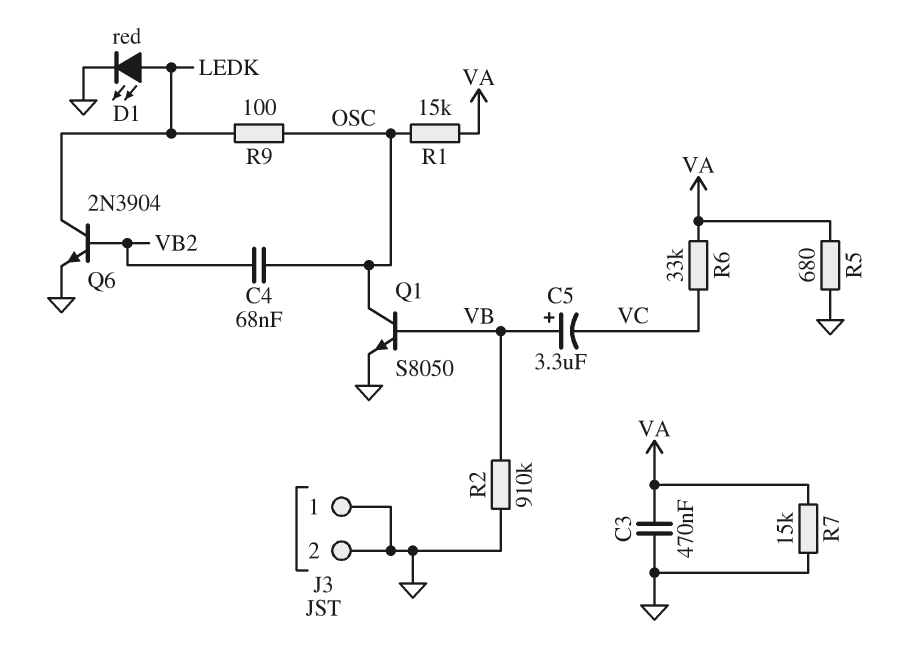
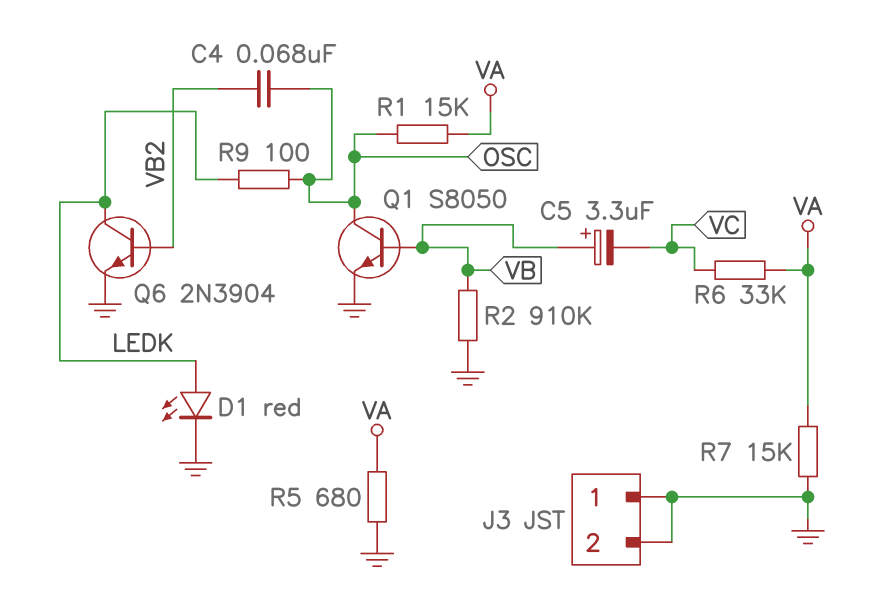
C3: 470nF (GND, VA) -> none

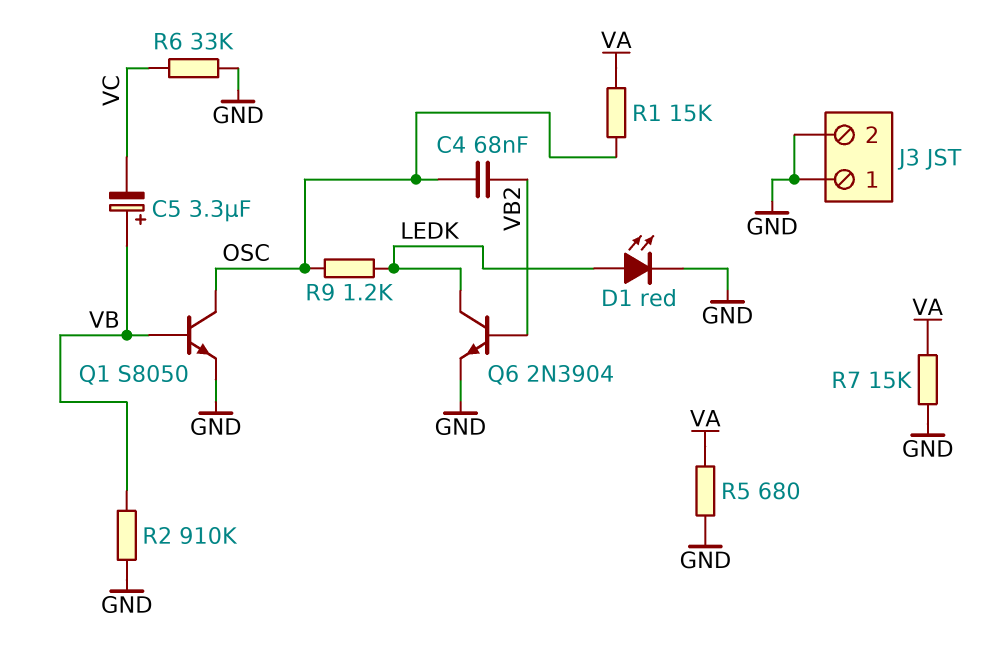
R6: 33k (VA, VC) -> 33k (GND, VC)
R9: 100 (LEDK, OSC) -> 1.2k (LEDK, OSC)

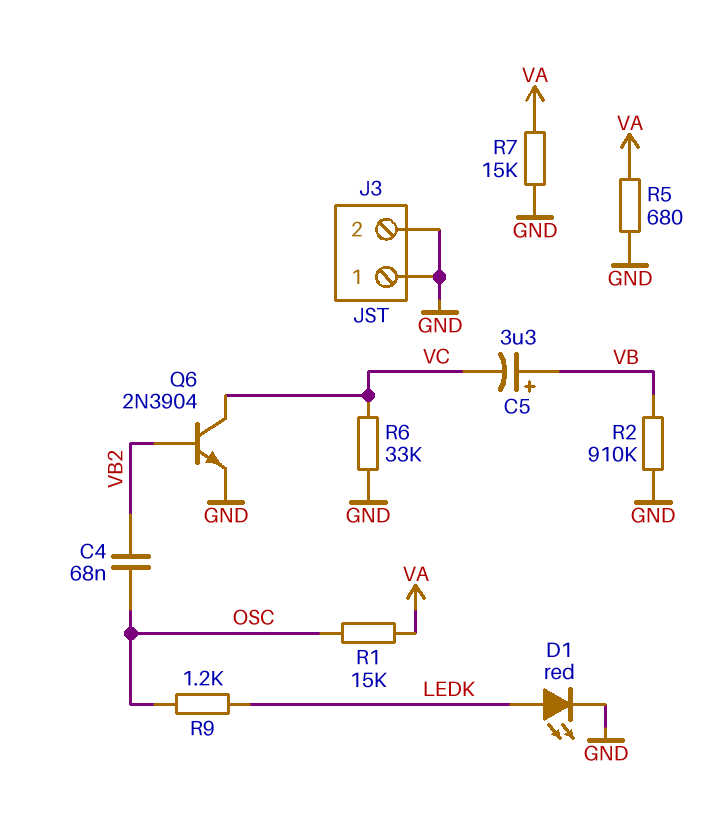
Q1: NPN S8050 (B VB, C OSC, E GND) -> none
Q6: NPN 2N3904 (B VB2, C LEDK, E GND) -> NPN 2N3904 (B VB2, C VC, E GND)

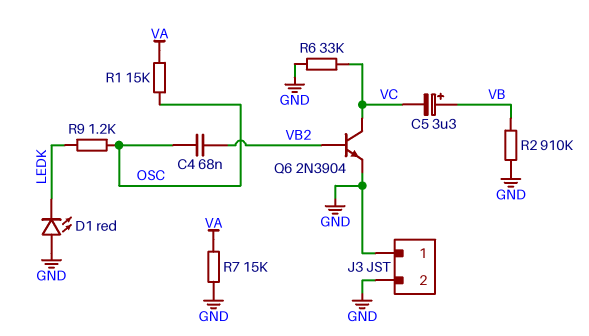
D1: LED red (A LEDK, K GND) -> LED red (A GND, K LEDK)
R5: 680 (GND, VA) -> none

